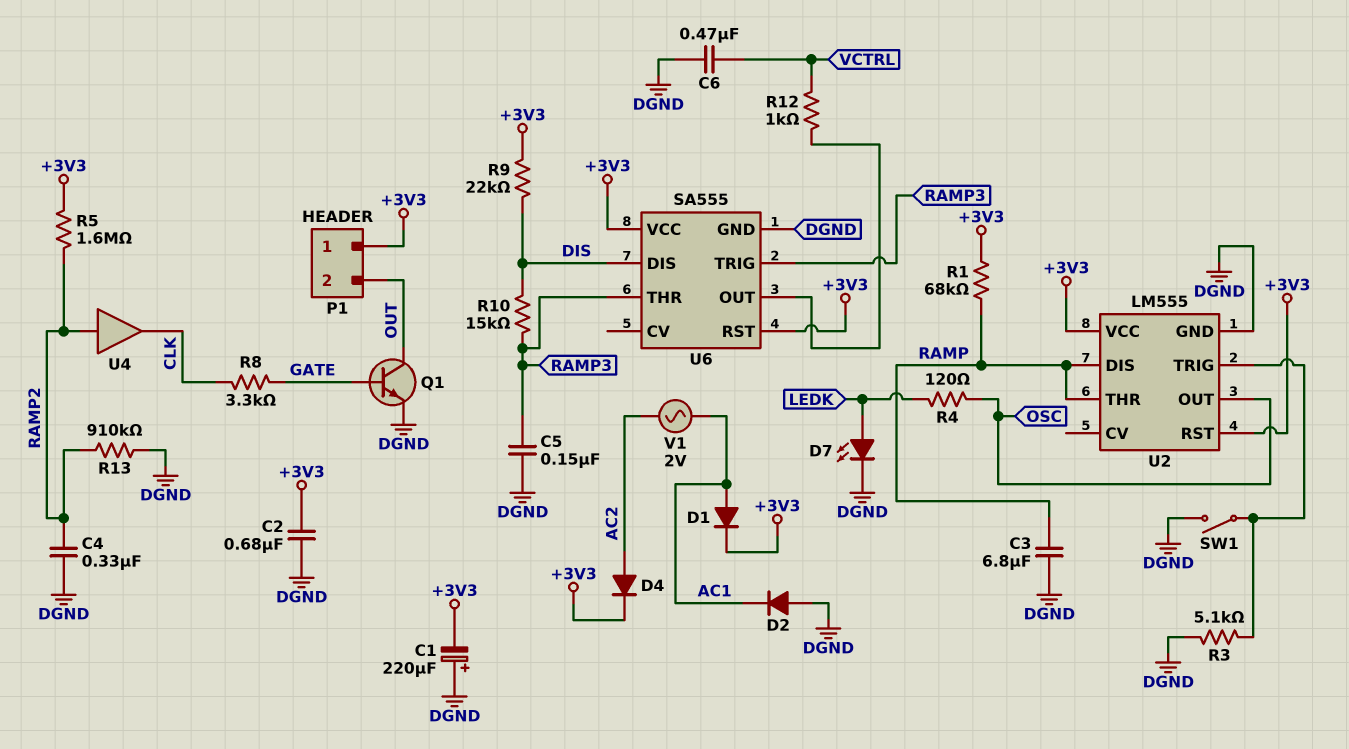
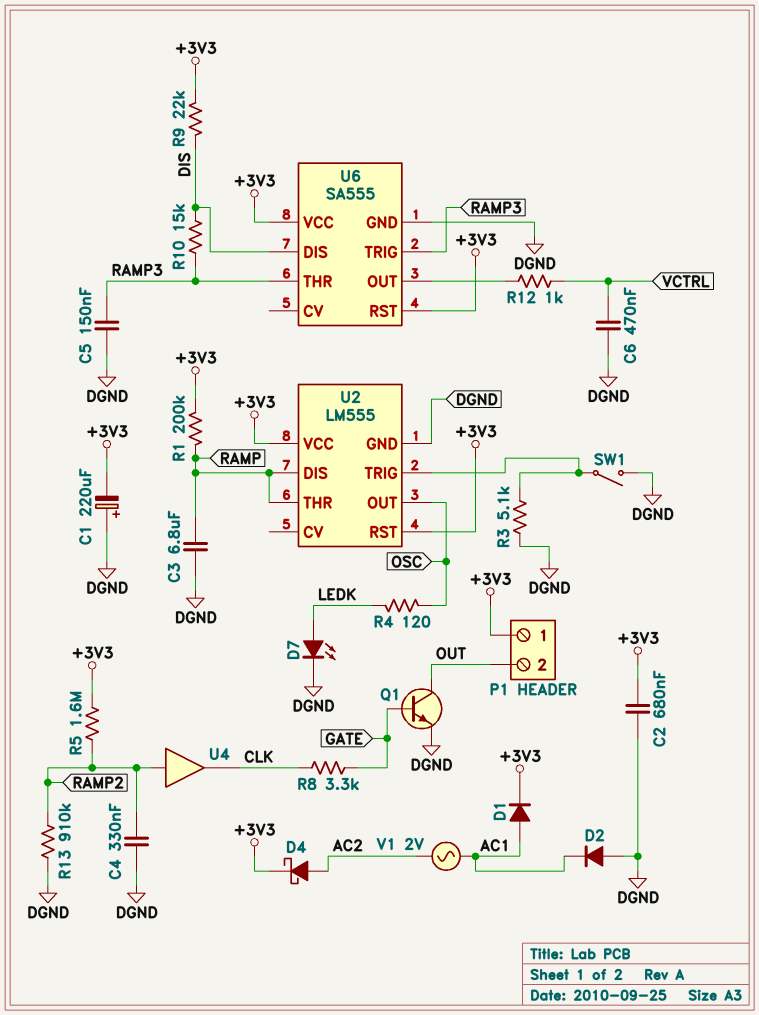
D4: diode (A AC2, K +3V3) -> schottky (A AC2, K +3V3)
R1: 68k (+3V3, RAMP) -> 200k (+3V3, RAMP)

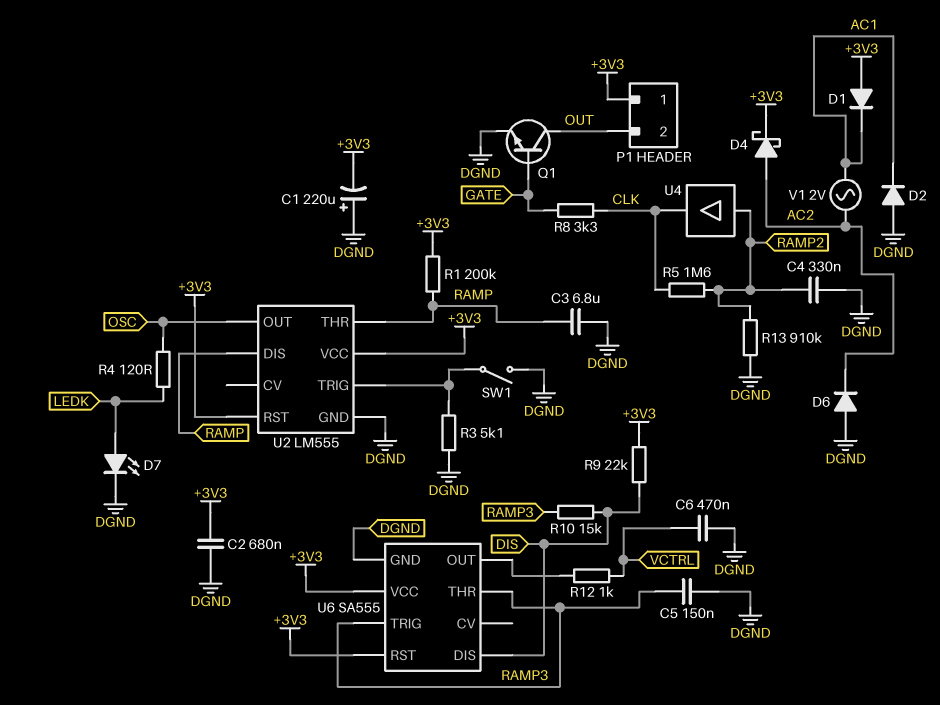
D1: diode (A AC1, K +3V3) -> diode (A +3V3, K AC1)
D6: none -> diode (A DGND, K AC2)
R5: 1.6M (+3V3, RAMP2) -> 1.6M (CLK, RAMP2)

